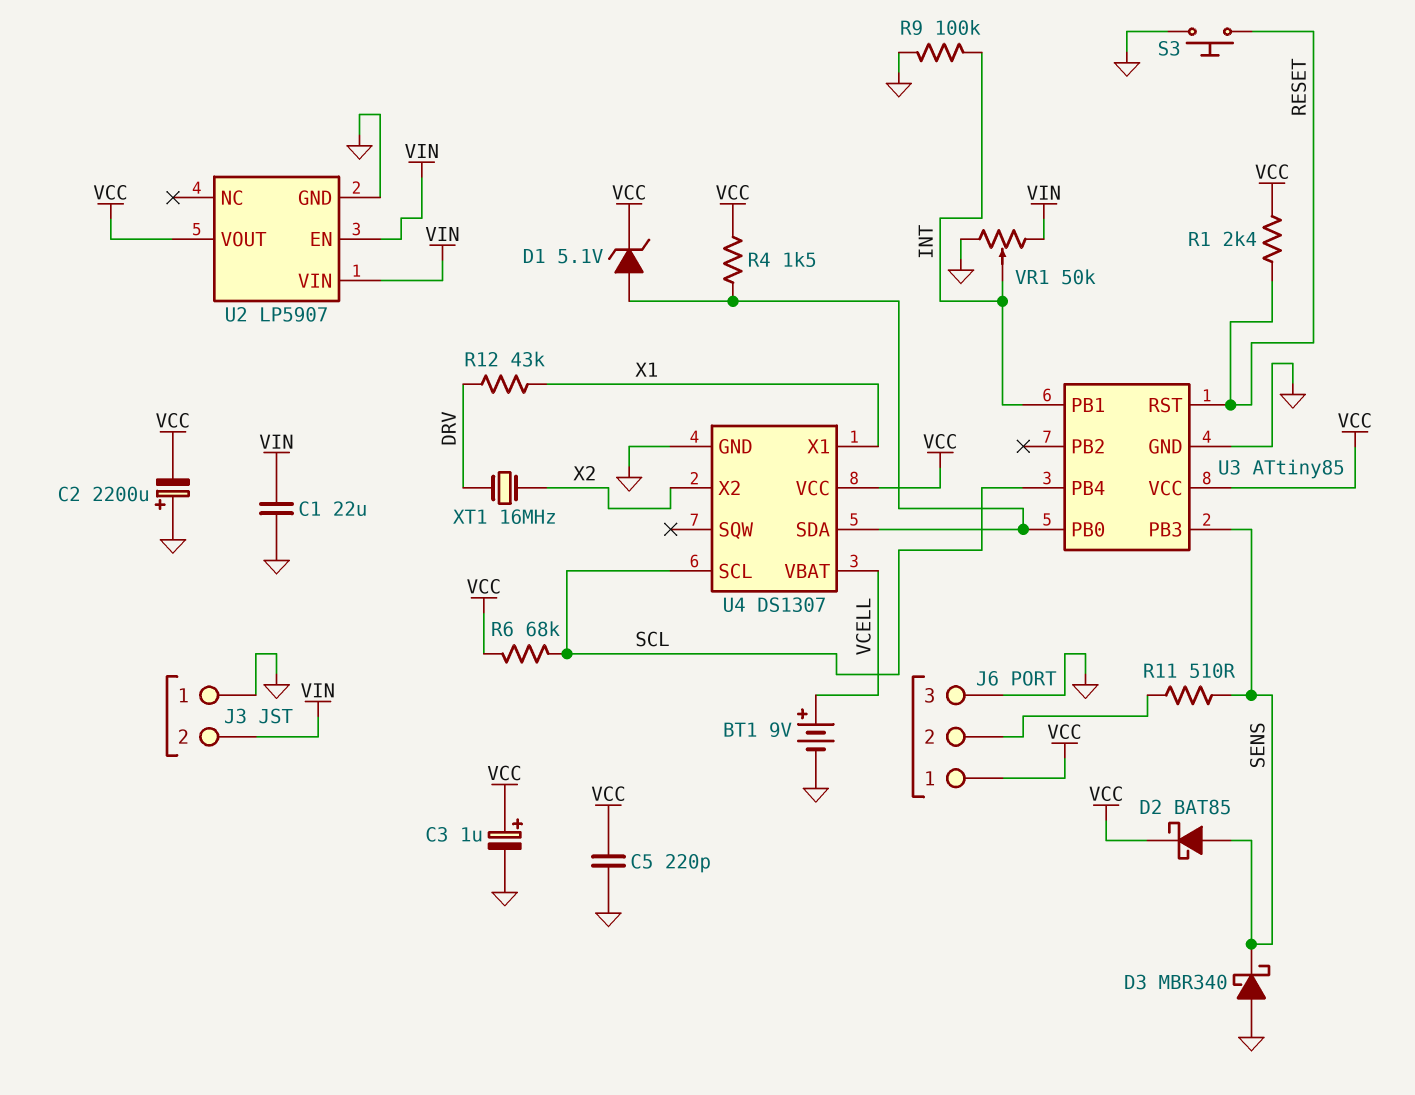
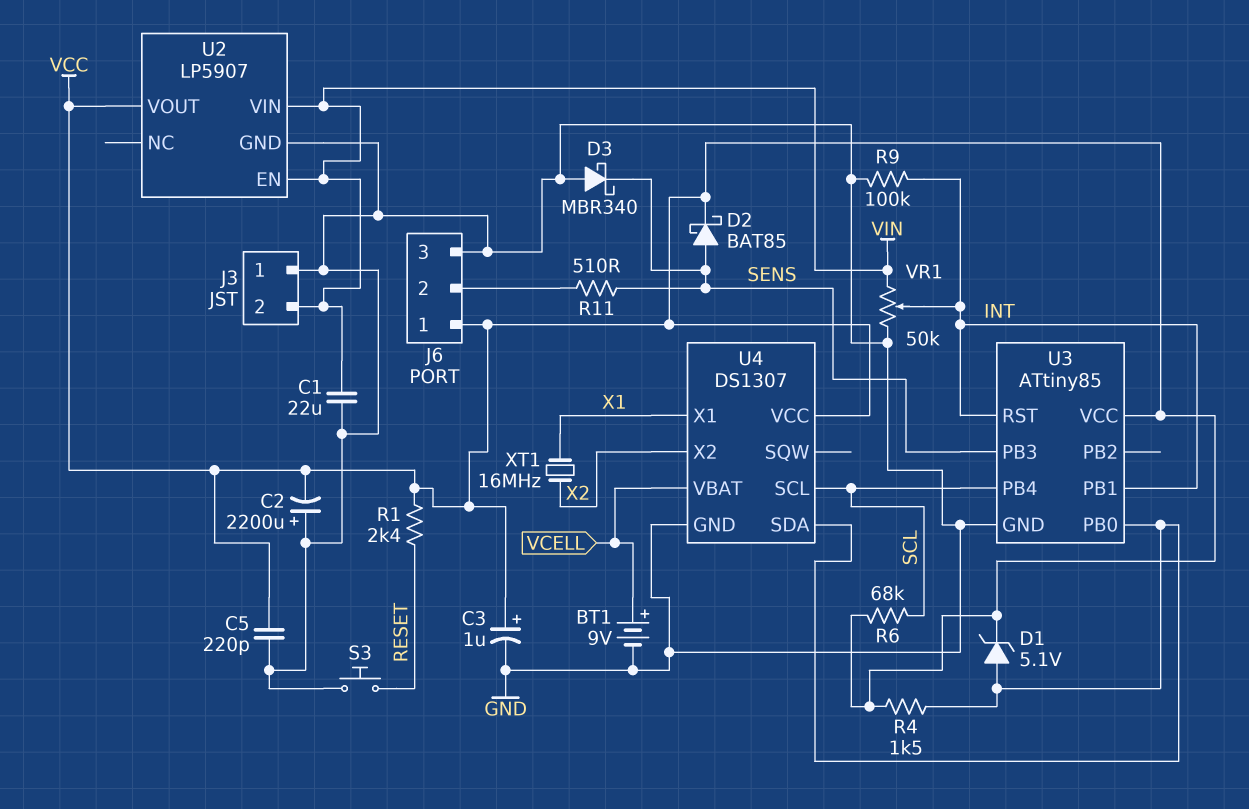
R12: 43k (DRV, X1) -> none
U3 pin RST: RESET -> INT
XT1: 16MHz (DRV, X2) -> 16MHz (X1, X2)

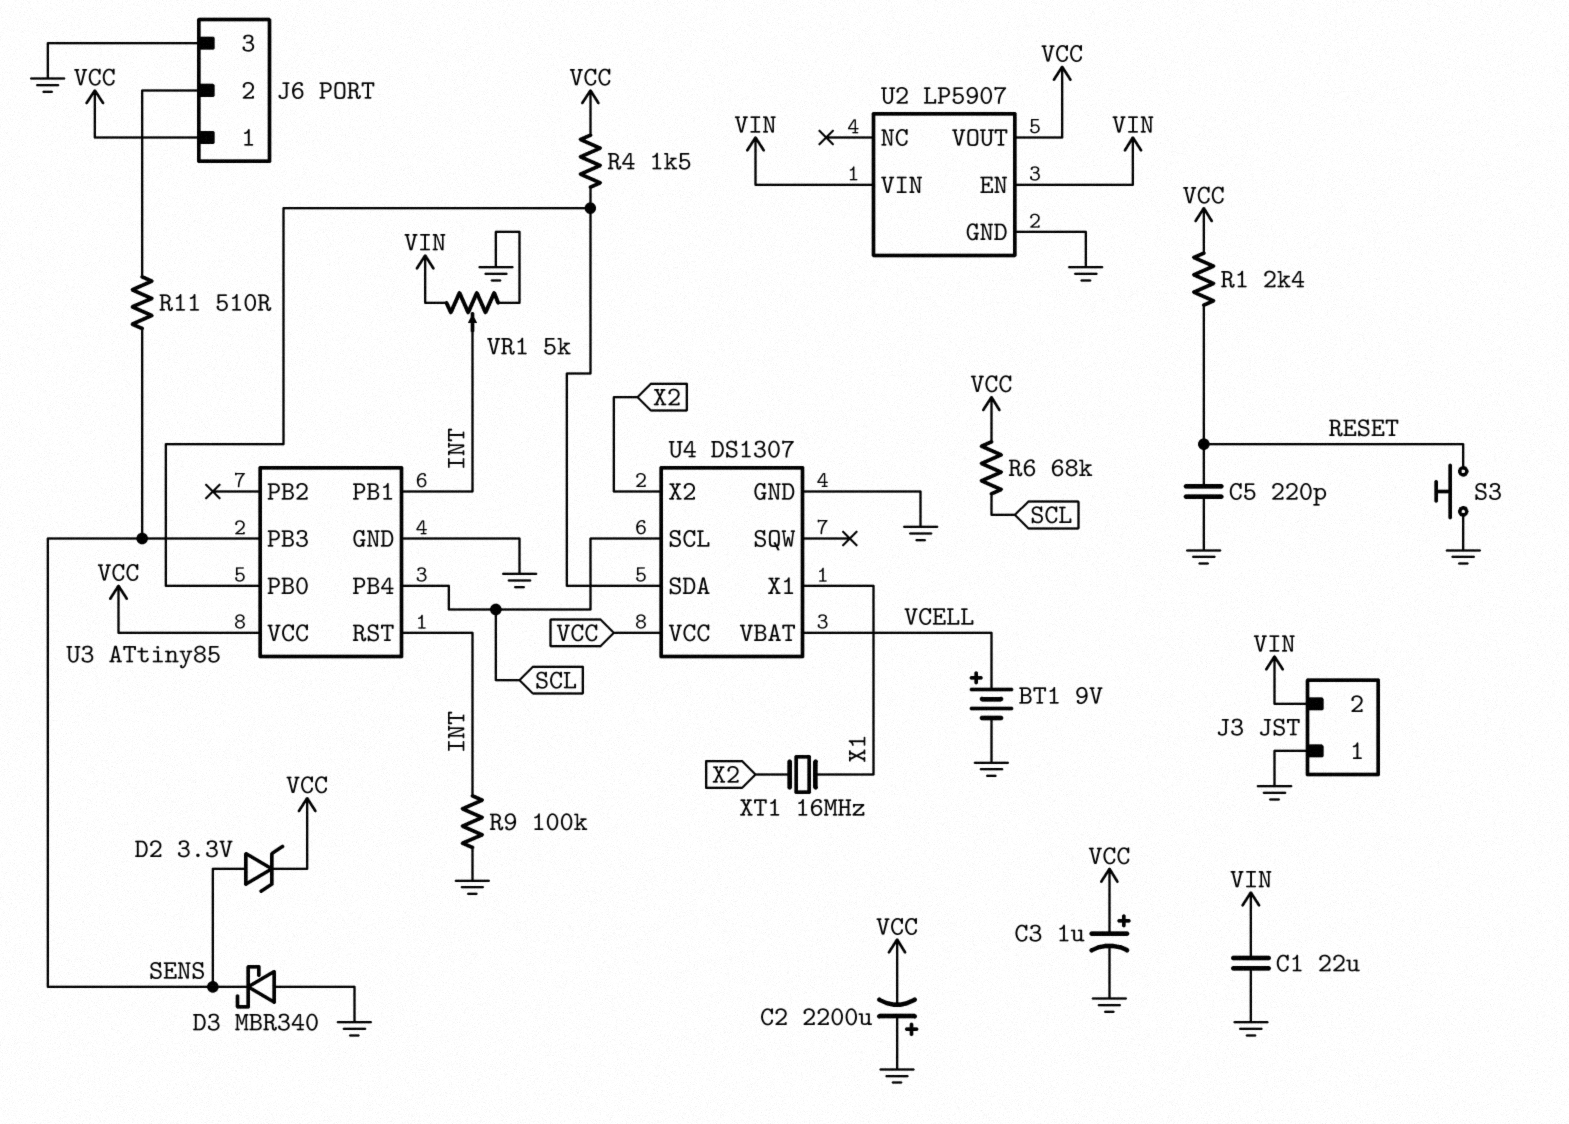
C5: 220pF (GND, VCC) -> 220pF (GND, RESET)
D1: zener 5.1V (A U3/PB0, K VCC) -> none
D2: schottky BAT85 (A SENS, K VCC) -> zener 3.3V (A SENS, K VCC)
VR1: 50k (GND, VIN, wiper INT) -> 5k (GND, VIN, wiper INT)

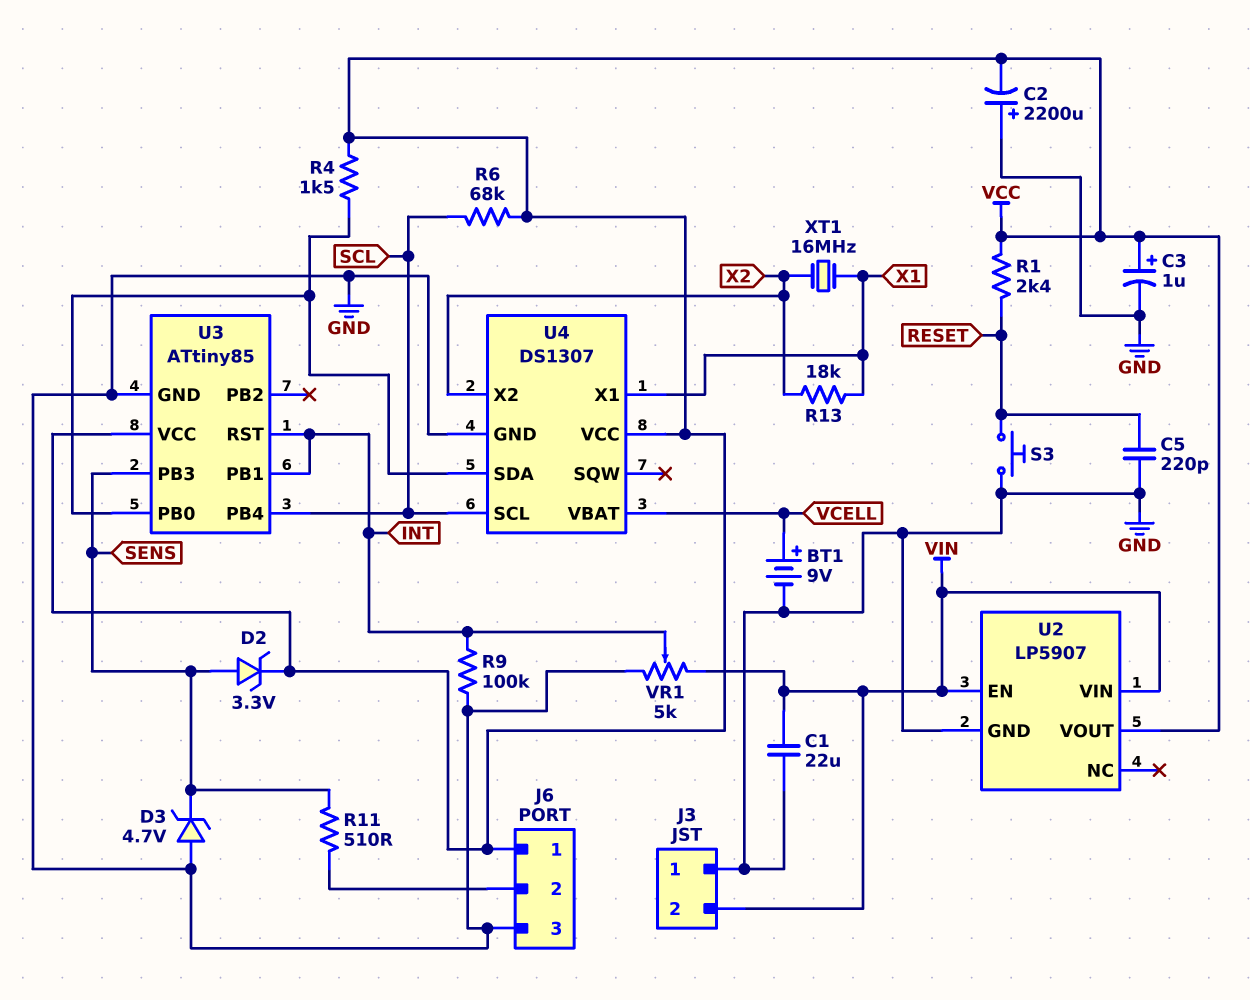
D3: schottky MBR340 (A GND, K SENS) -> zener 4.7V (A GND, K SENS)
R13: none -> 18k (X1, X2)

